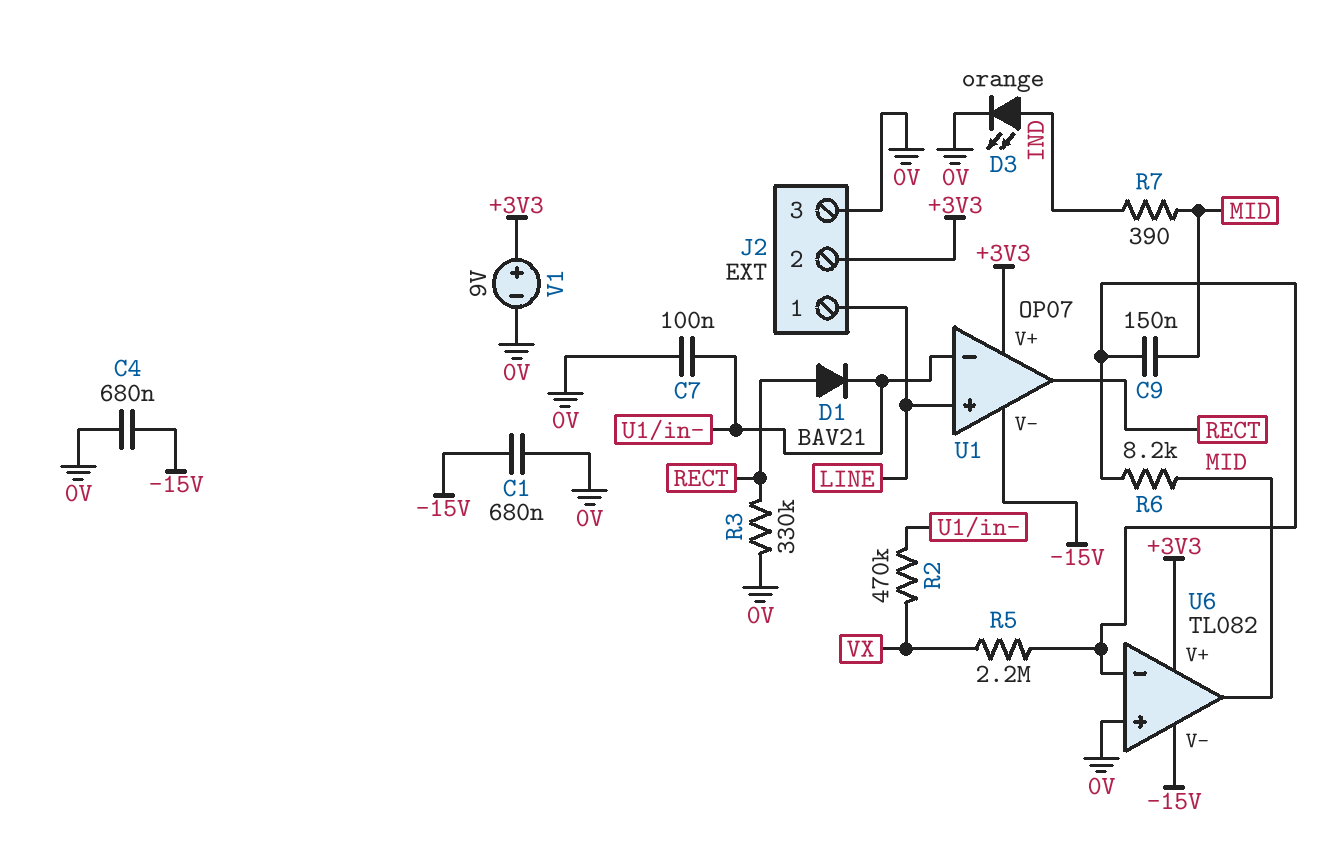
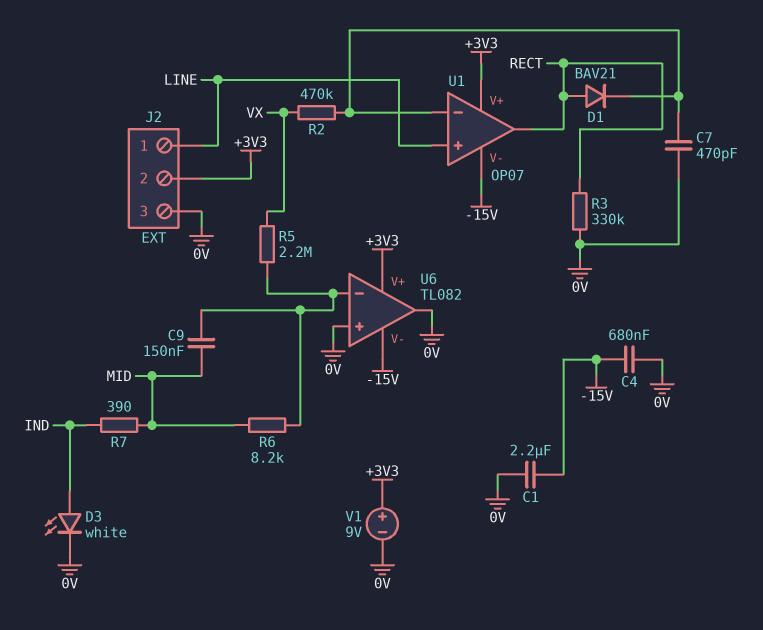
C1: 680nF (-15V, 0V) -> 2.2uF (-15V, 0V)
C7: 100nF (0V, U1/in-) -> 470pF (0V, U1/in-)
D3: LED orange (A IND, K 0V) -> LED white (A IND, K 0V)
U6 pin out: MID -> 0V

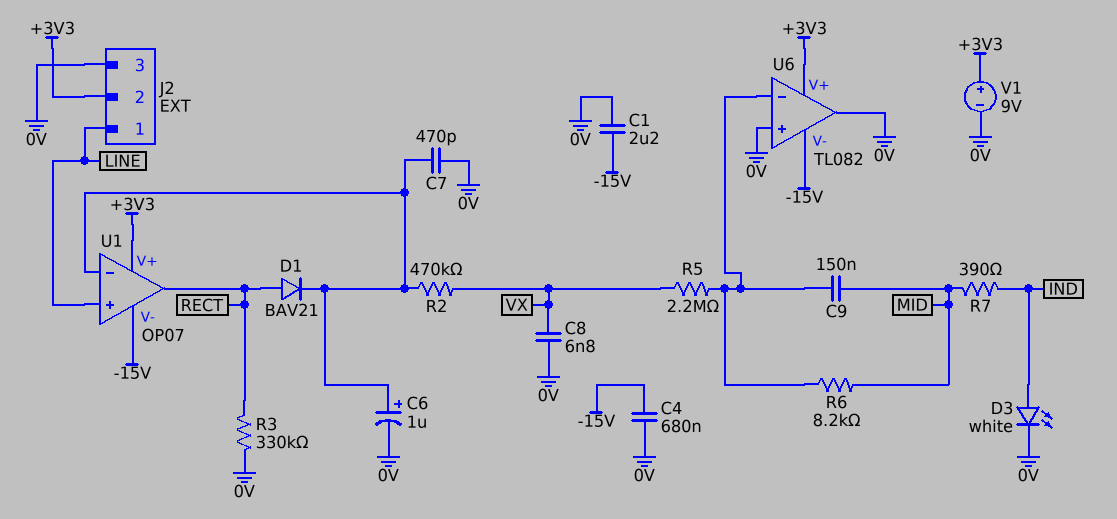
C6: none -> 1uF (plus U1/in-, minus 0V)
C8: none -> 6.8nF (0V, VX)

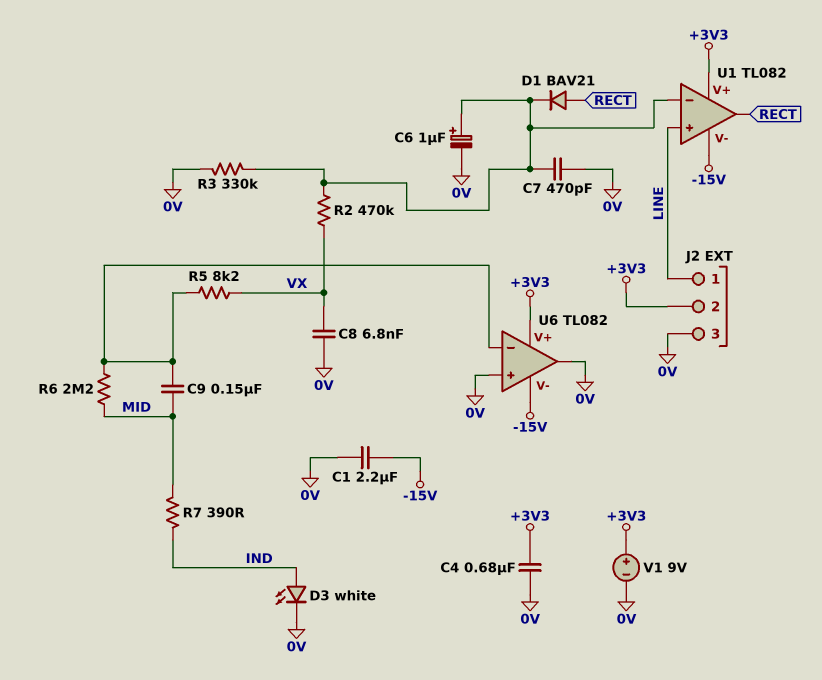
C4: 680nF (-15V, 0V) -> 680nF (+3V3, 0V)
R3: 330k (0V, RECT) -> 330k (0V, U1/in-)
R5: 2.2M (U6/in-, VX) -> 8.2k (U6/in-, VX)
R6: 8.2k (MID, U6/in-) -> 2.2M (MID, U6/in-)
U1: OP07 -> TL082

